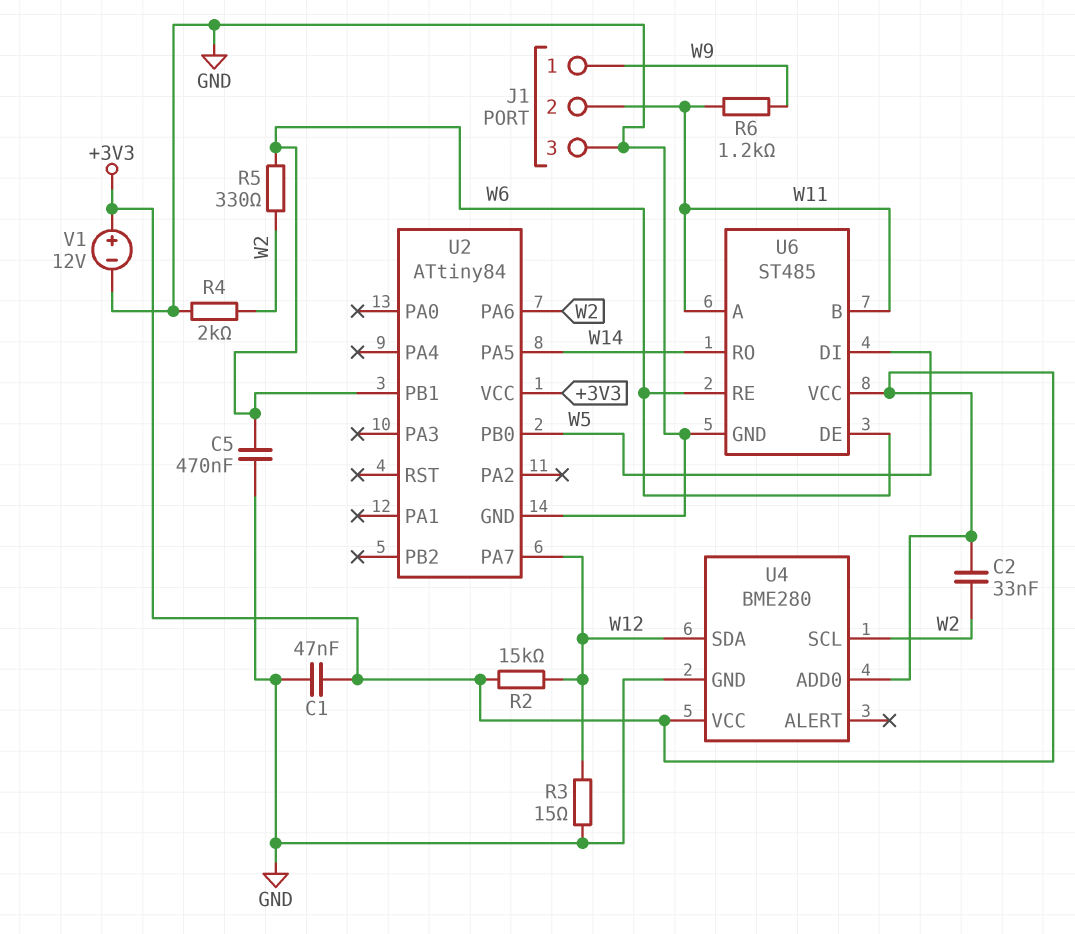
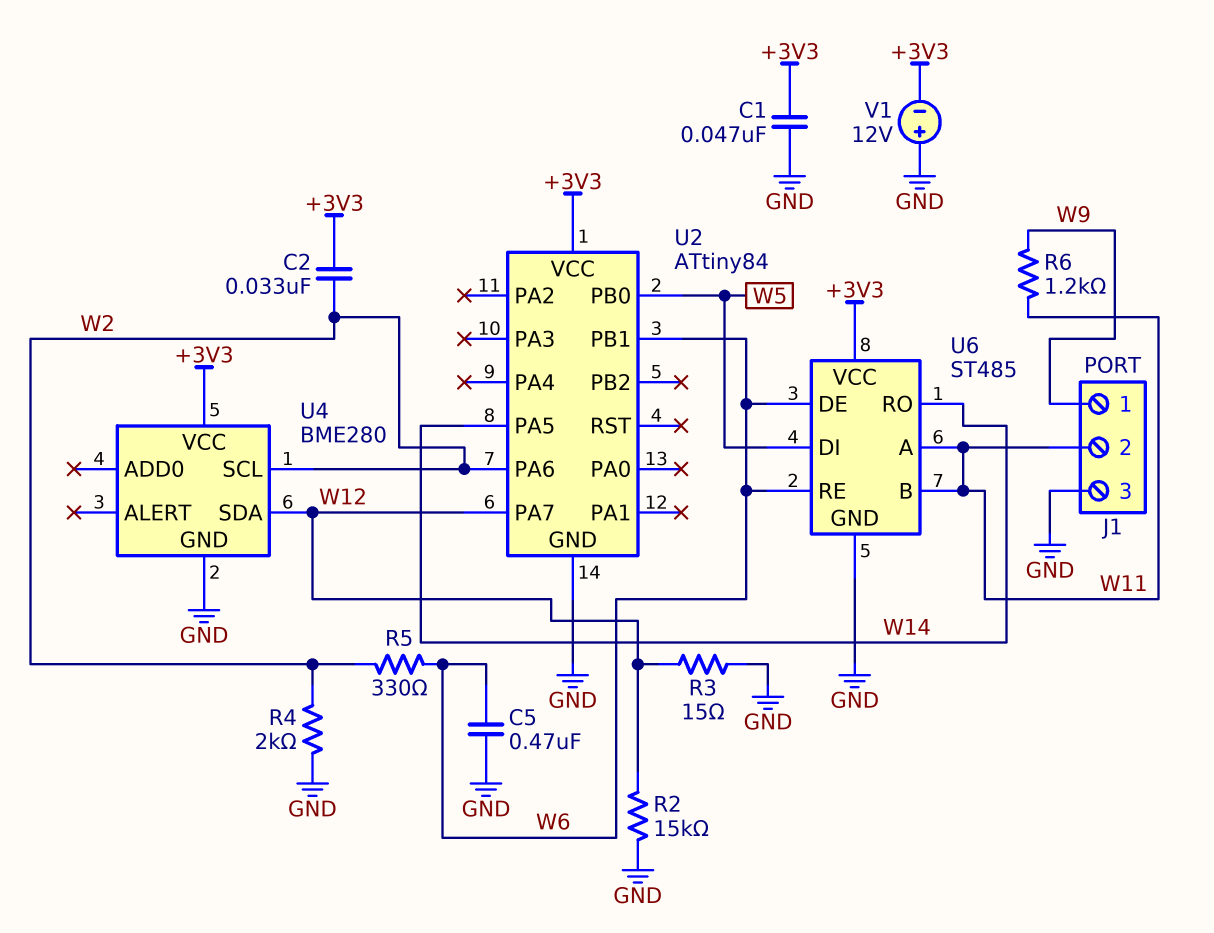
R2: 15k (+3V3, W12) -> 15k (GND, W12)
U4 pin ADD0: +3V3 -> none
V1: 12V (plus +3V3, minus GND) -> 12V (plus GND, minus +3V3)

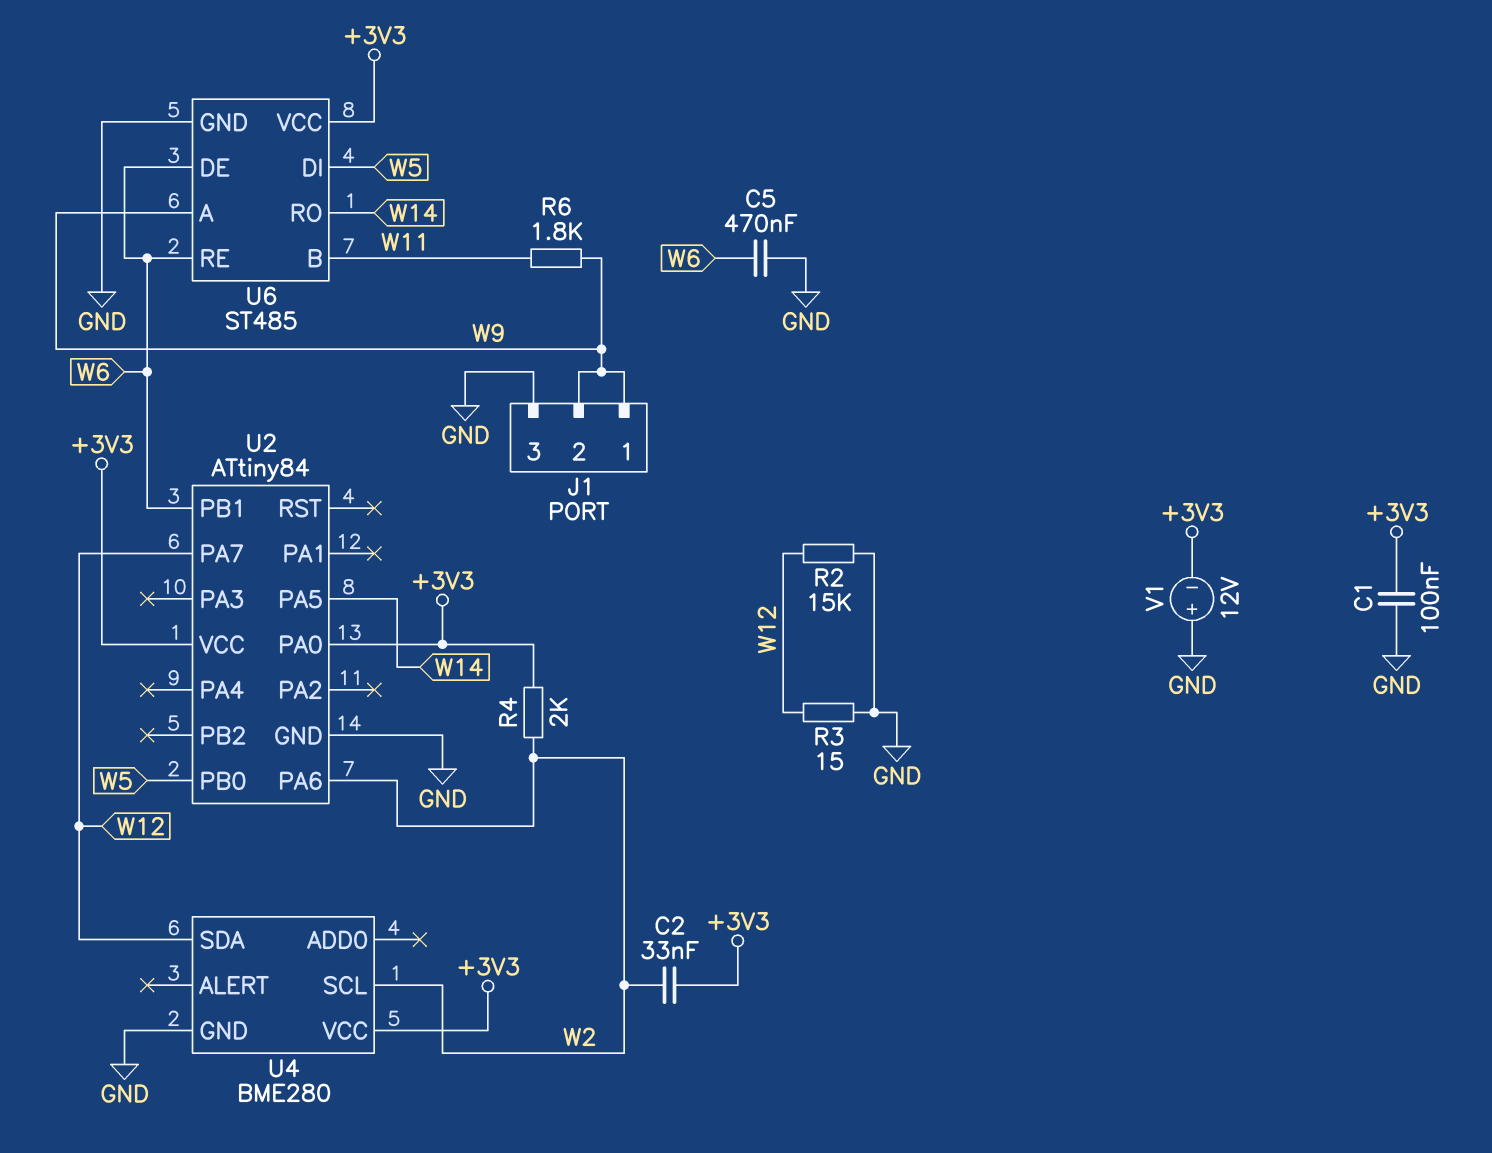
C1: 47nF (+3V3, GND) -> 100nF (+3V3, GND)
J1 pin 2: W11 -> W9
R4: 2k (GND, W2) -> 2k (+3V3, W2)
R5: 330 (W2, W6) -> none
R6: 1.2k (W9, W11) -> 1.8k (W9, W11)
U2 pin PA0: none -> +3V3
U6 pin A: W11 -> W9

